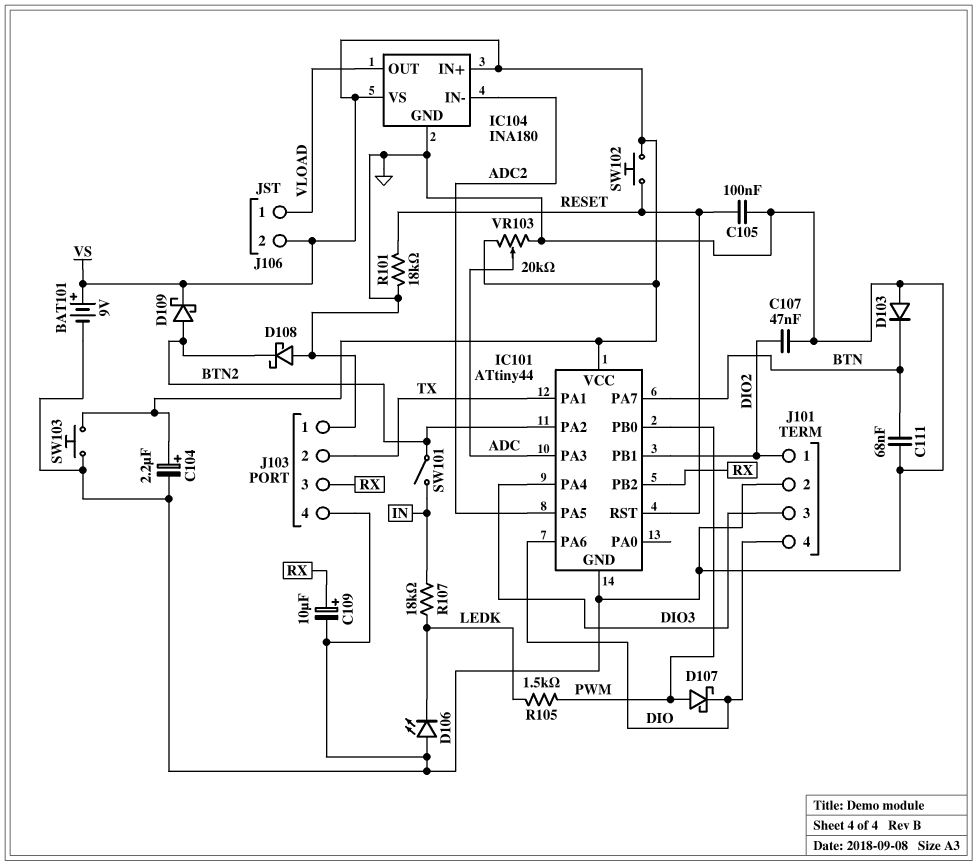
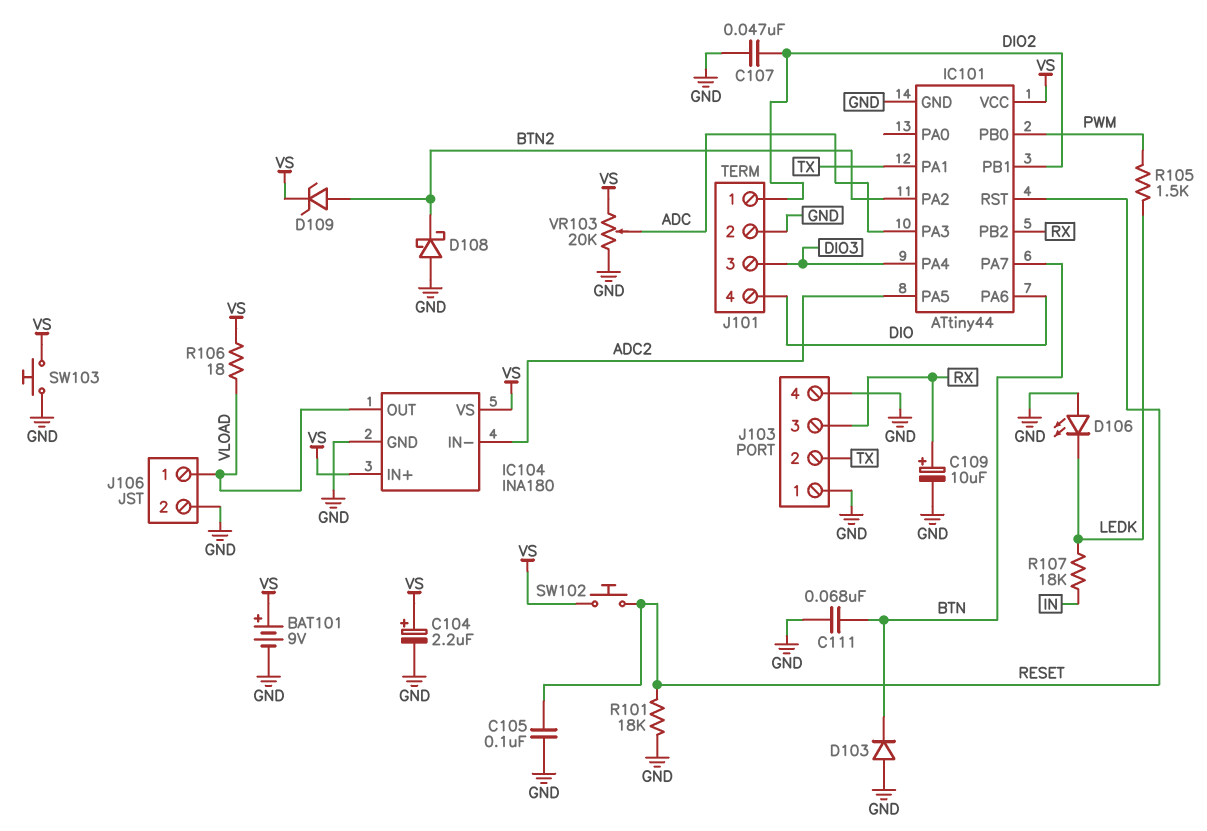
D107: schottky (A PWM, K DIO) -> none
D109: schottky (A BTN2, K VS) -> zener (A BTN2, K VS)
J106 pin 2: VS -> GND
R106: none -> 18 (VLOAD, VS)
SW101: switch (BTN2, IN) -> none

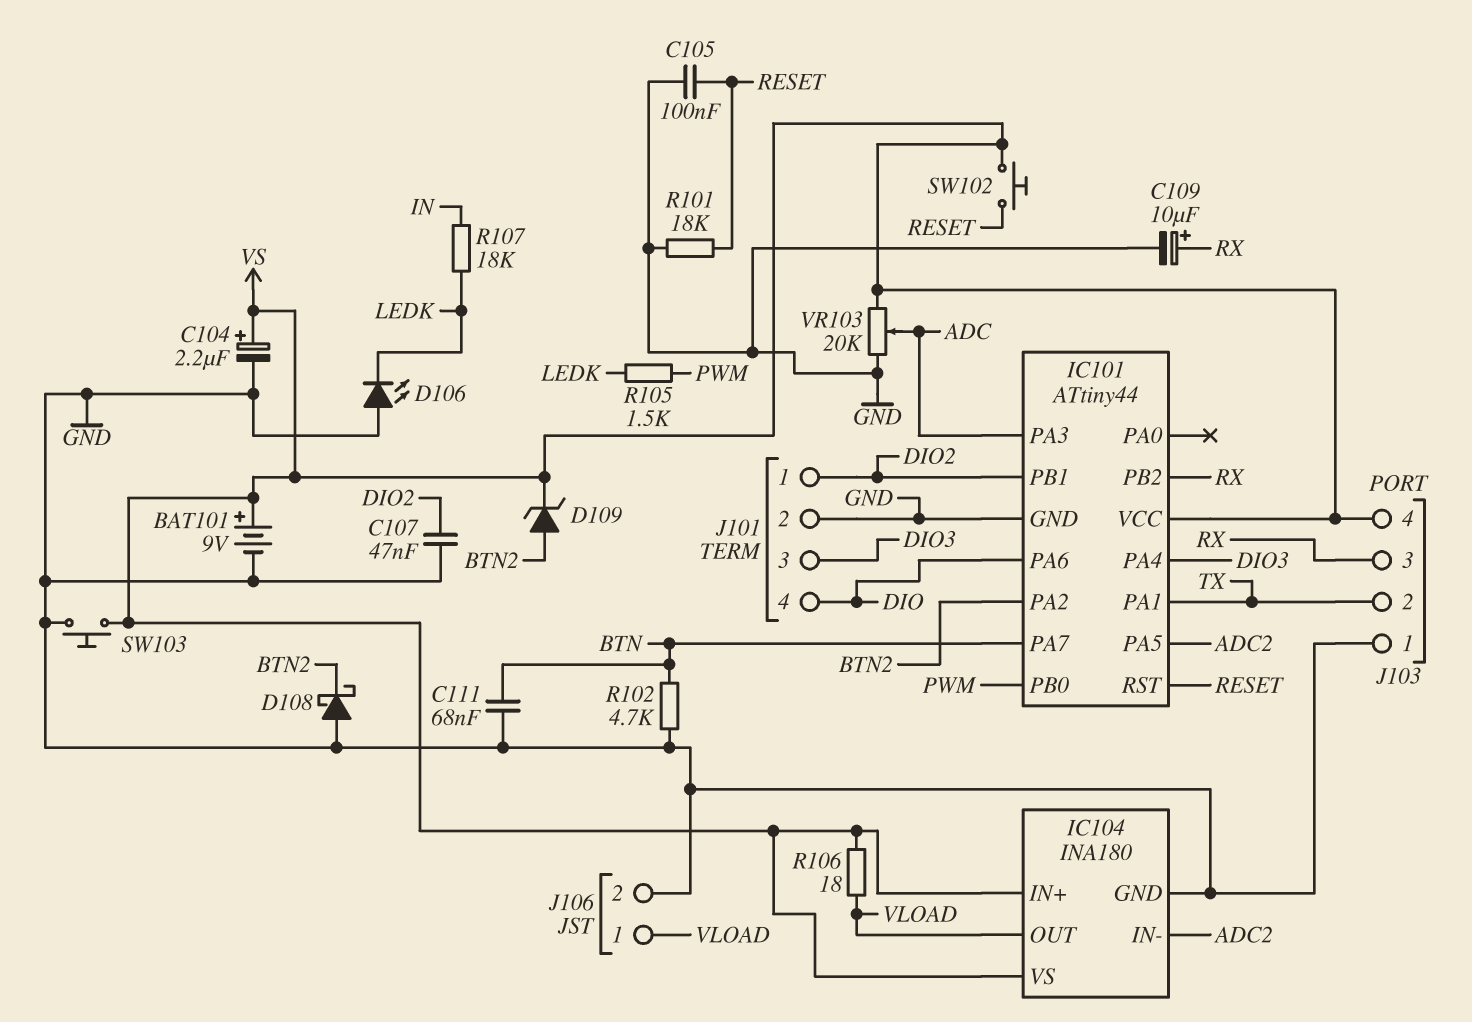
D103: diode (A GND, K BTN) -> none
J103 pin 4: GND -> VS
R102: none -> 4.7k (BTN, GND)

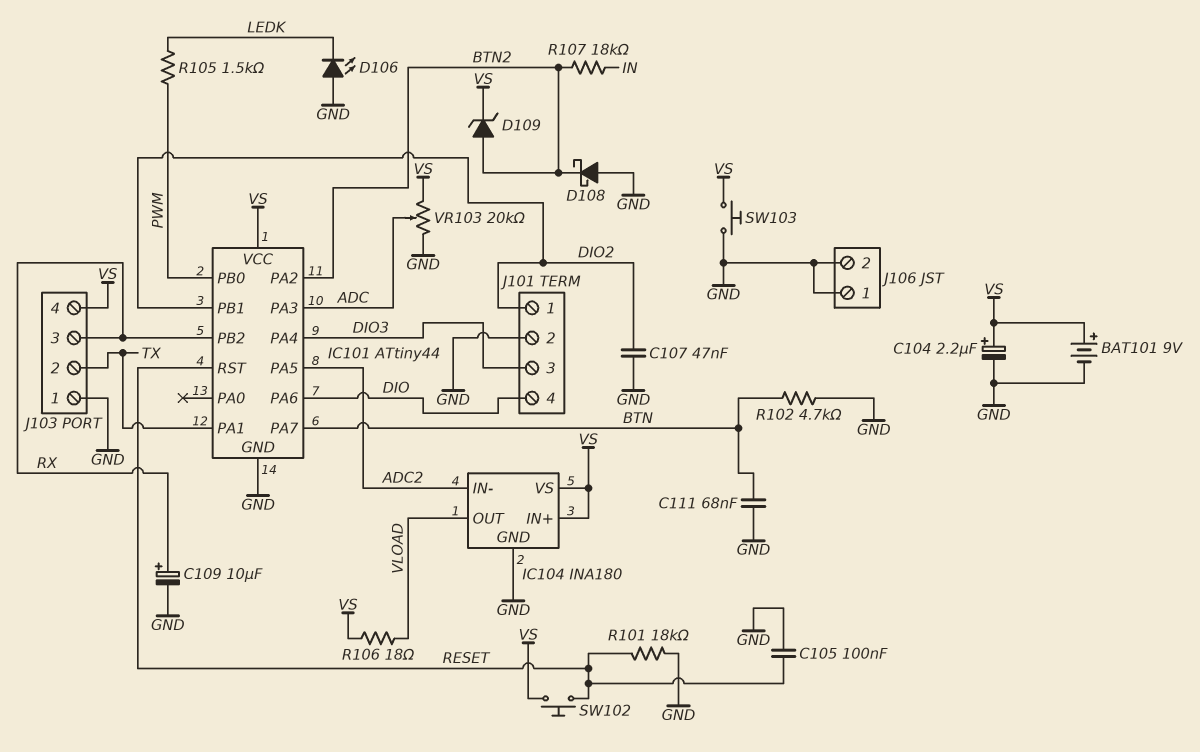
J106 pin 1: VLOAD -> GND
R107: 18k (IN, LEDK) -> 18k (BTN2, IN)

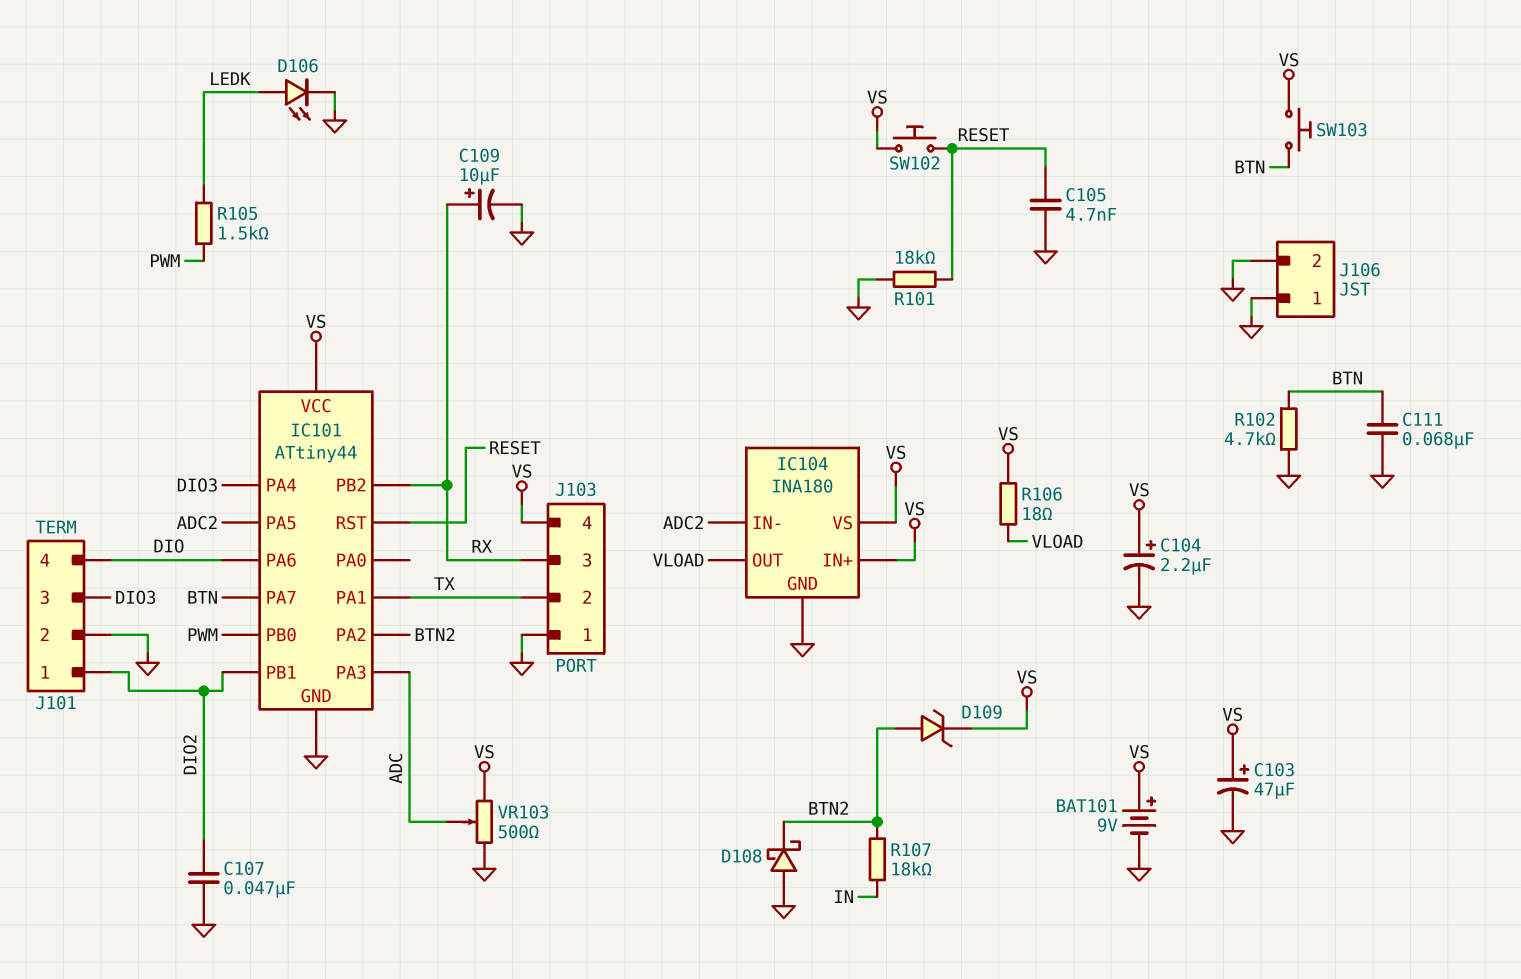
C103: none -> 47uF (plus VS, minus GND)
C105: 100nF (GND, RESET) -> 4.7nF (GND, RESET)
D106: LED (A GND, K LEDK) -> LED (A LEDK, K GND)
SW103: button (GND, VS) -> button (BTN, VS)
VR103: 20k (GND, VS, wiper ADC) -> 500 (GND, VS, wiper ADC)

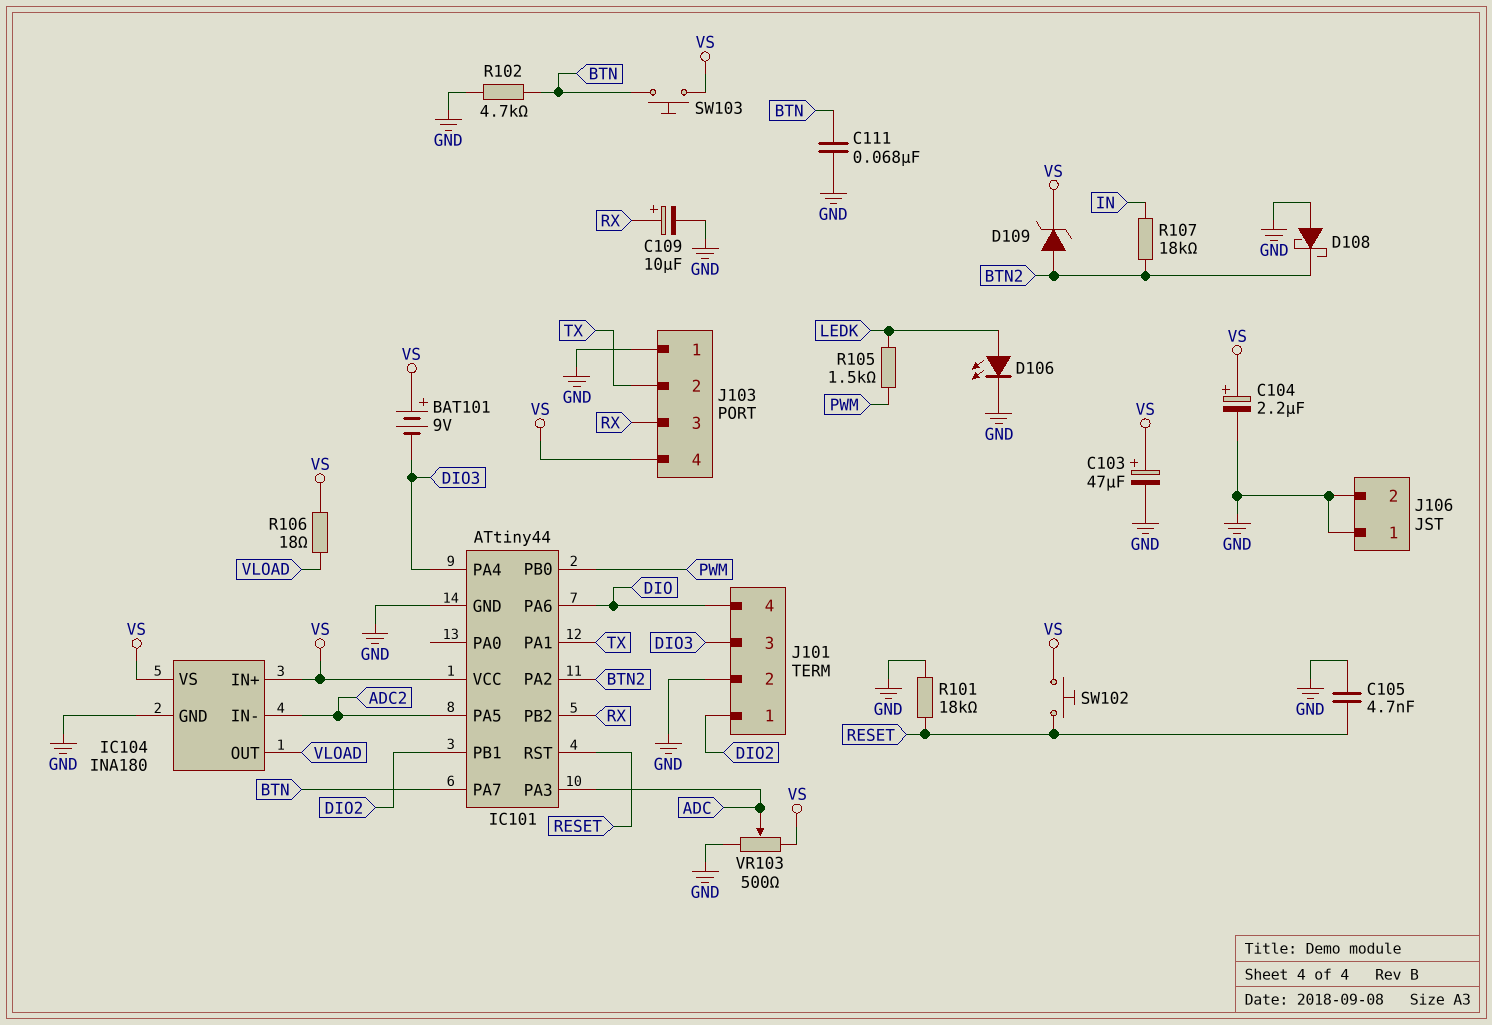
BAT101: 9V (plus VS, minus GND) -> 9V (plus VS, minus DIO3)
C107: 47nF (DIO2, GND) -> none

